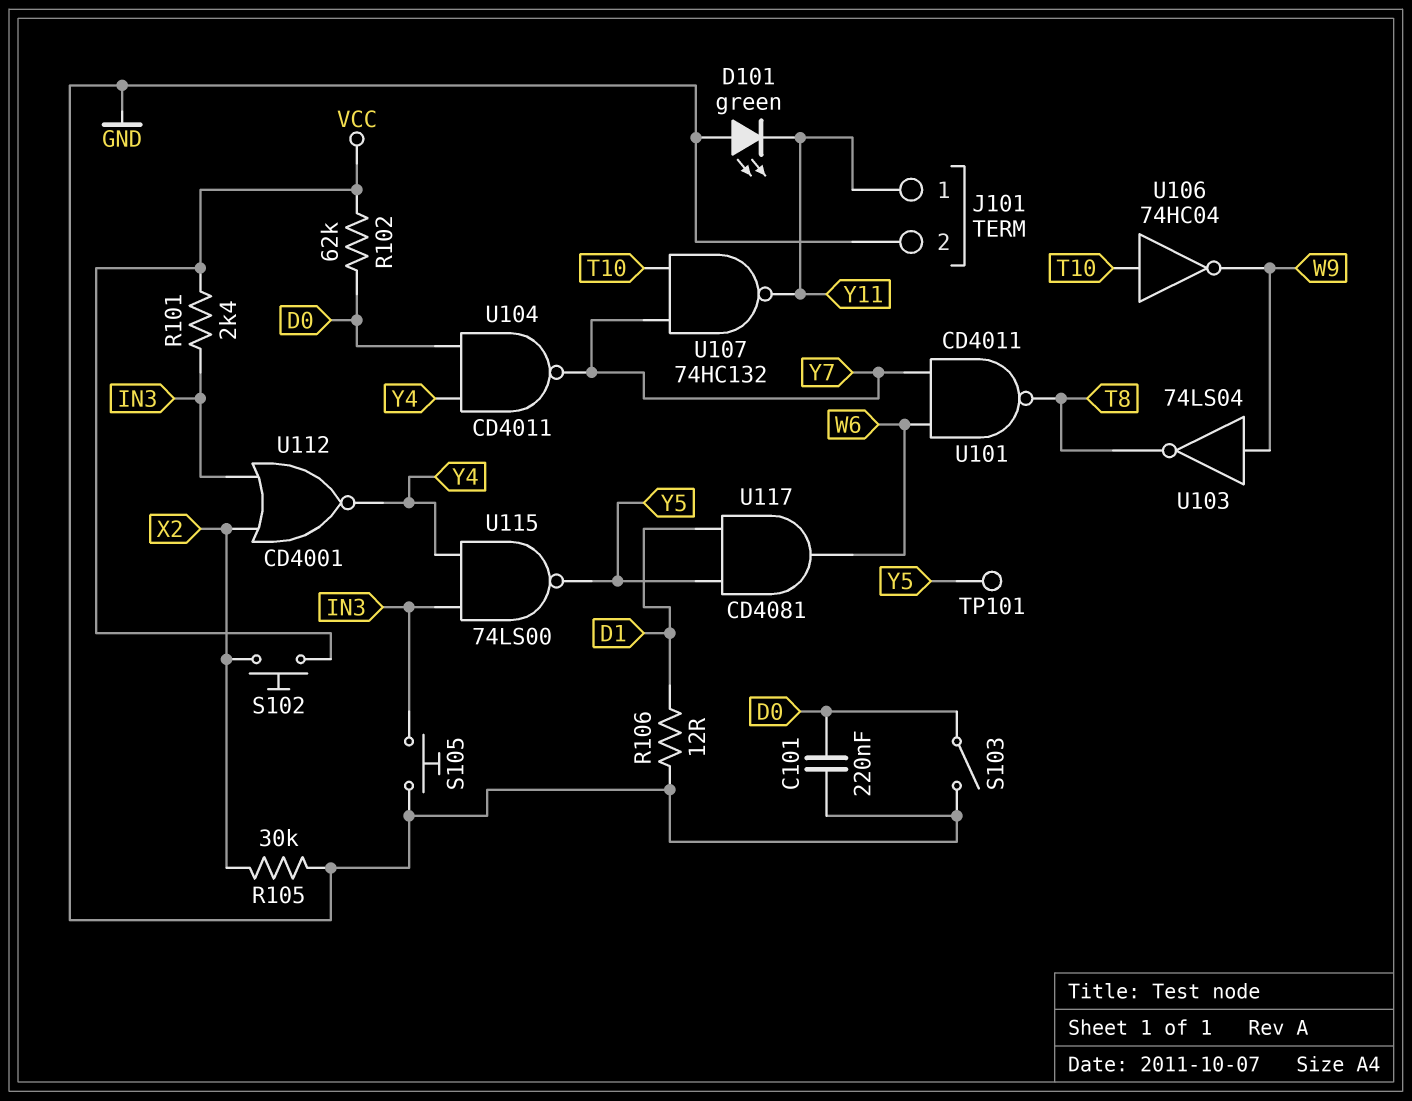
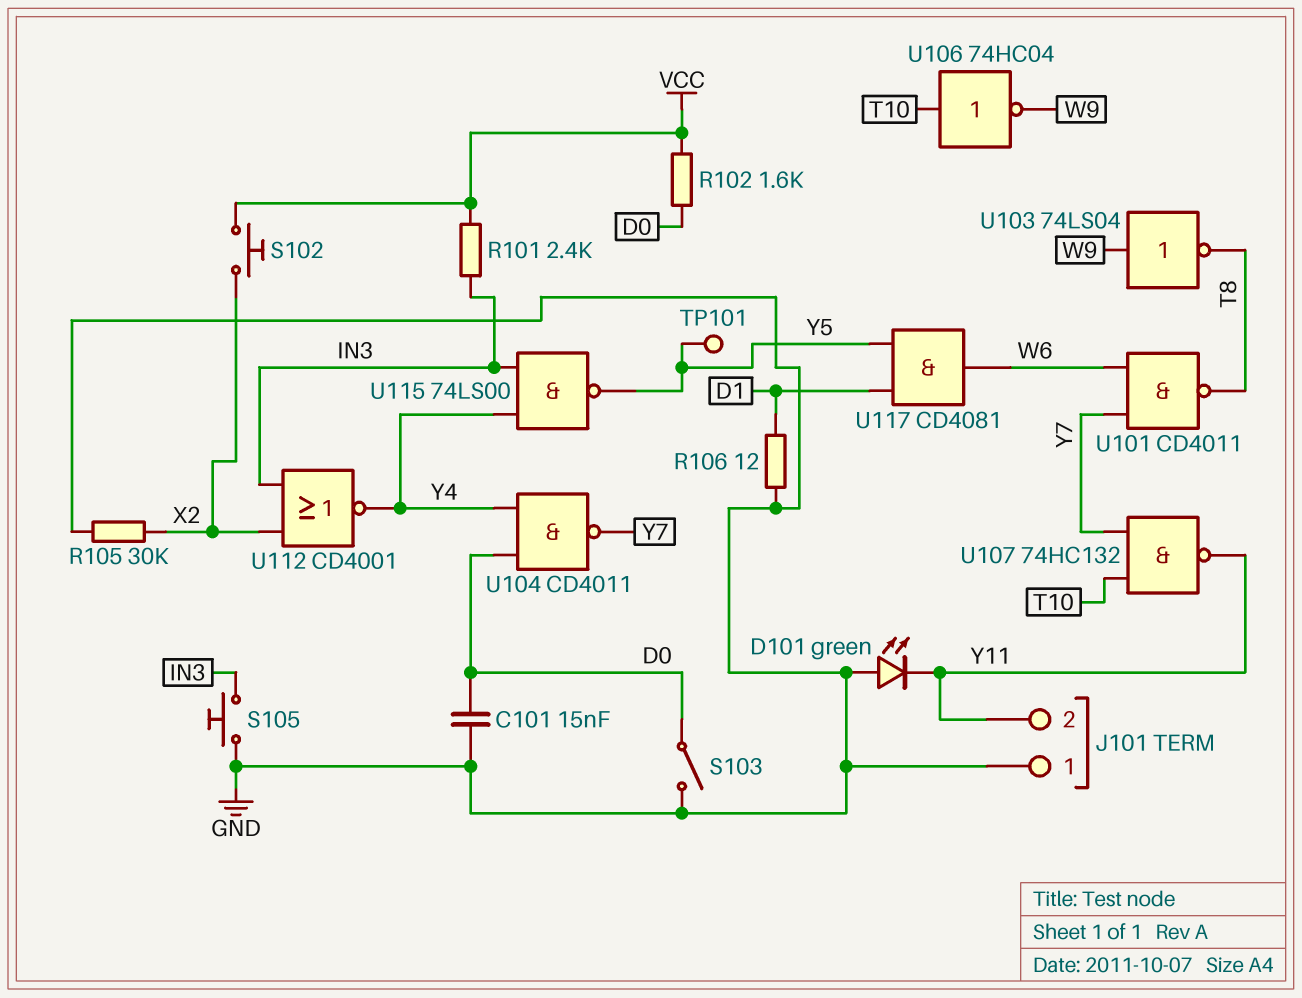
C101: 220nF (D0, GND) -> 15nF (D0, GND)
J101 pin 1: Y11 -> GND
J101 pin 2: GND -> Y11
R102: 62k (D0, VCC) -> 1.6k (D0, VCC)

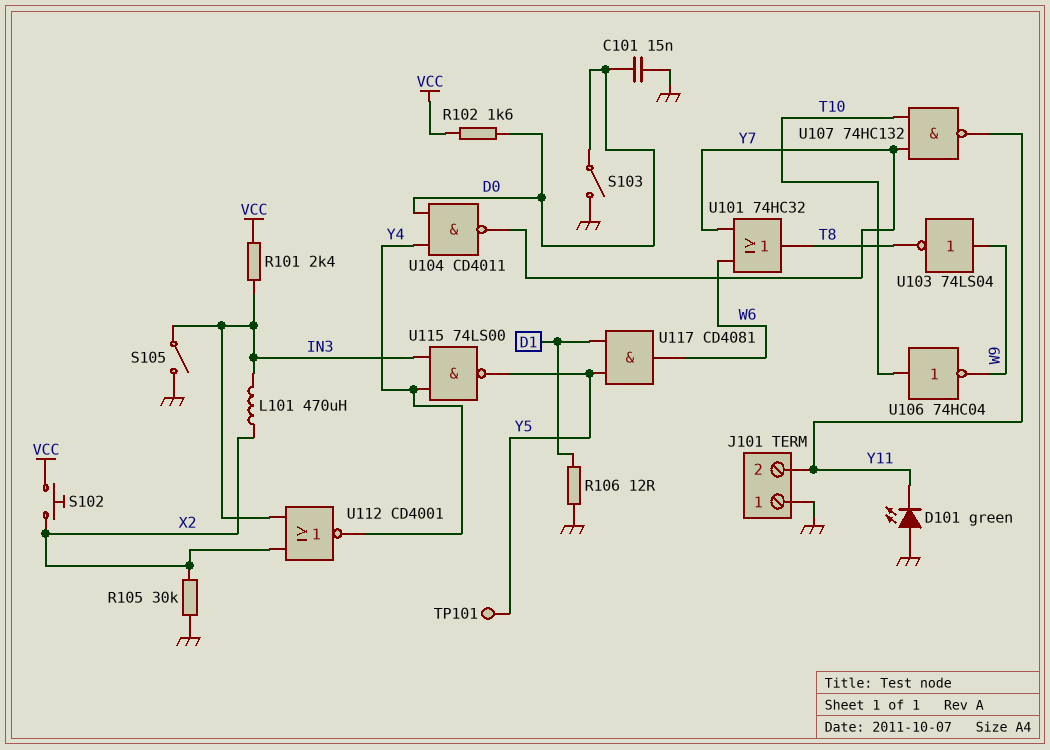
L101: none -> 470uH (IN3, X2)
S105: button (GND, IN3) -> switch (GND, IN3)
U101: NAND CD4011 (in W6, in Y7, out T8) -> OR 74HC32 (in W6, in Y7, out T8)

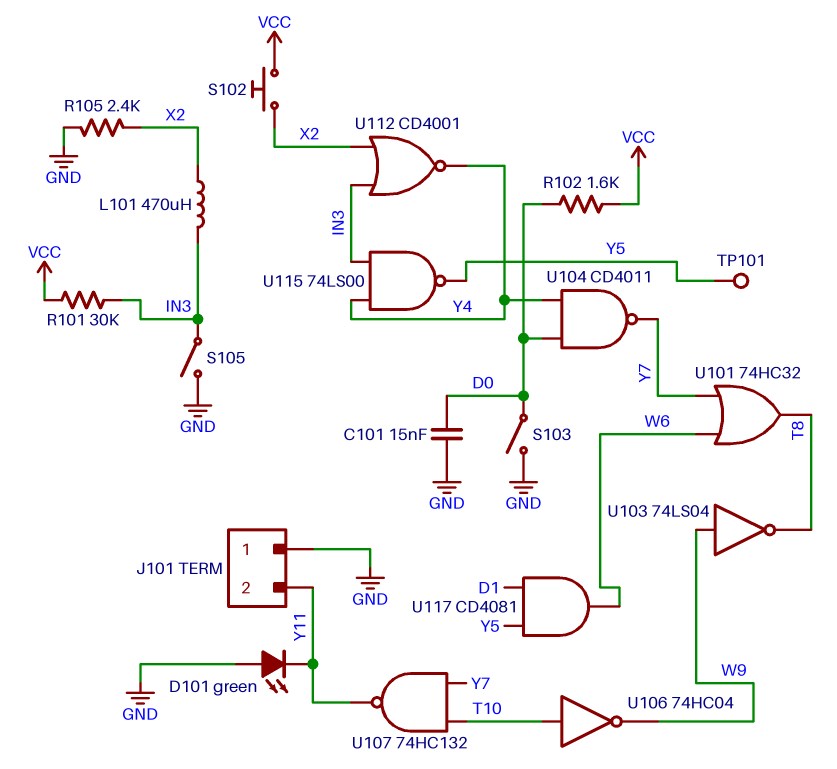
R101: 2.4k (IN3, VCC) -> 30k (IN3, VCC)
R105: 30k (GND, X2) -> 2.4k (GND, X2)
R106: 12 (D1, GND) -> none

